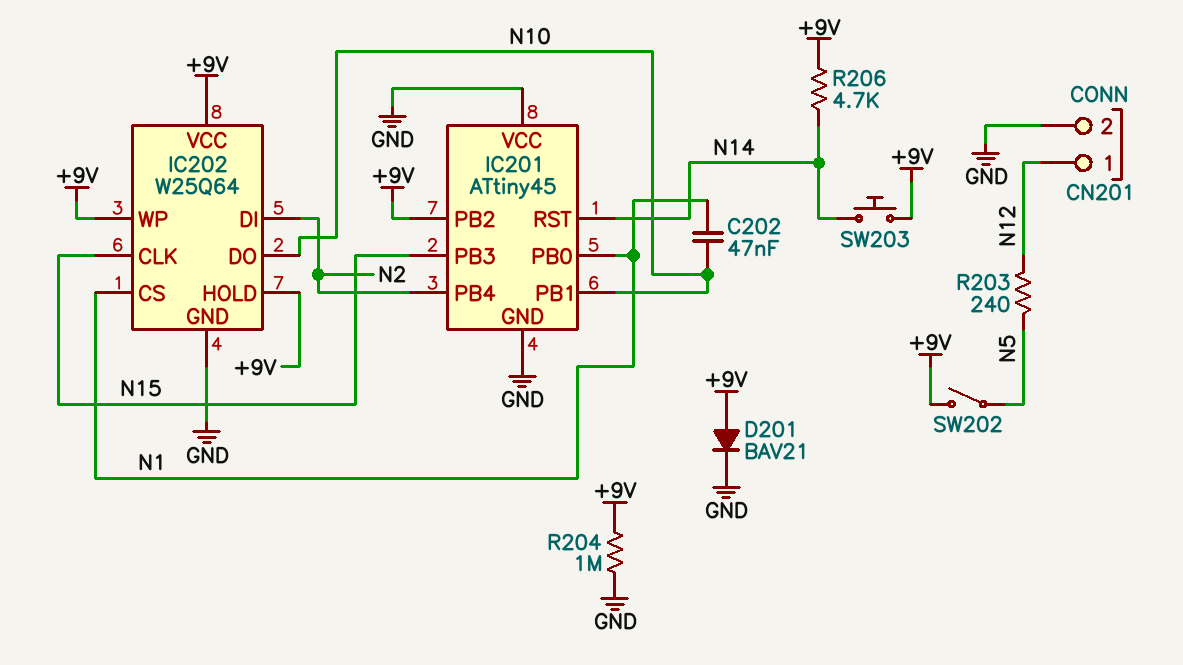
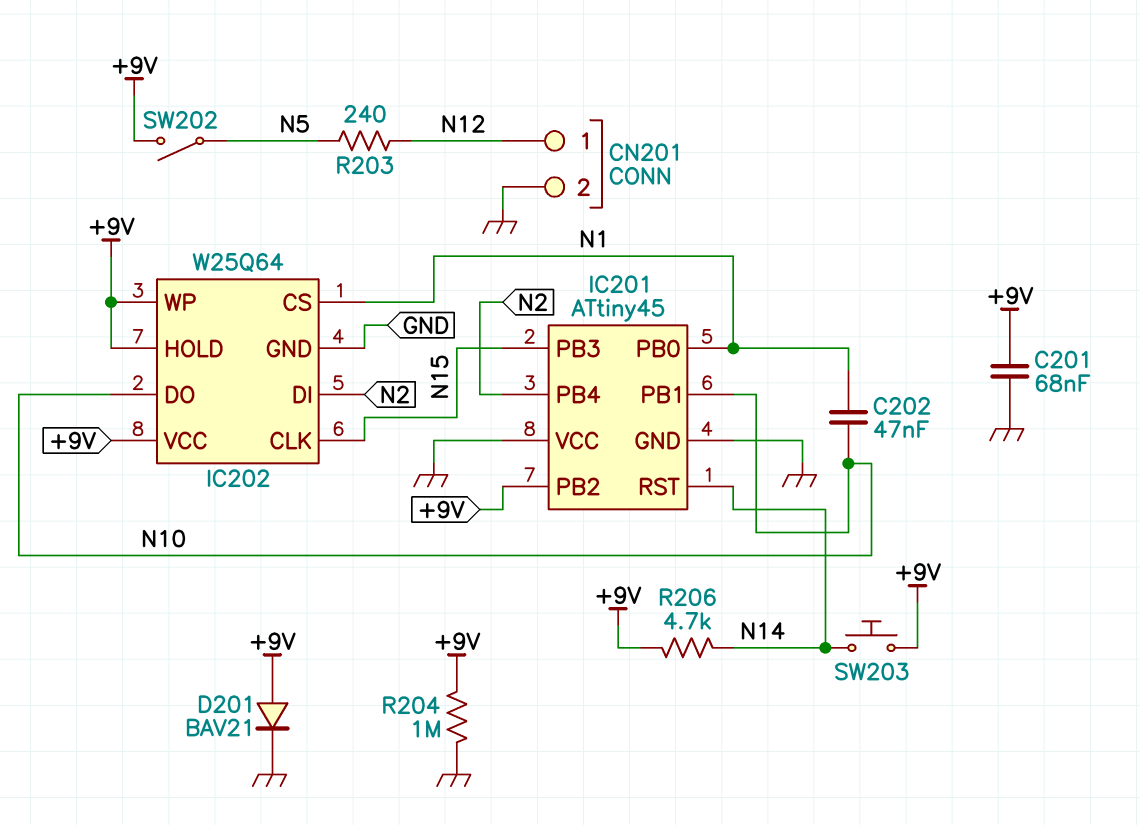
C201: none -> 68nF (+9V, GND)

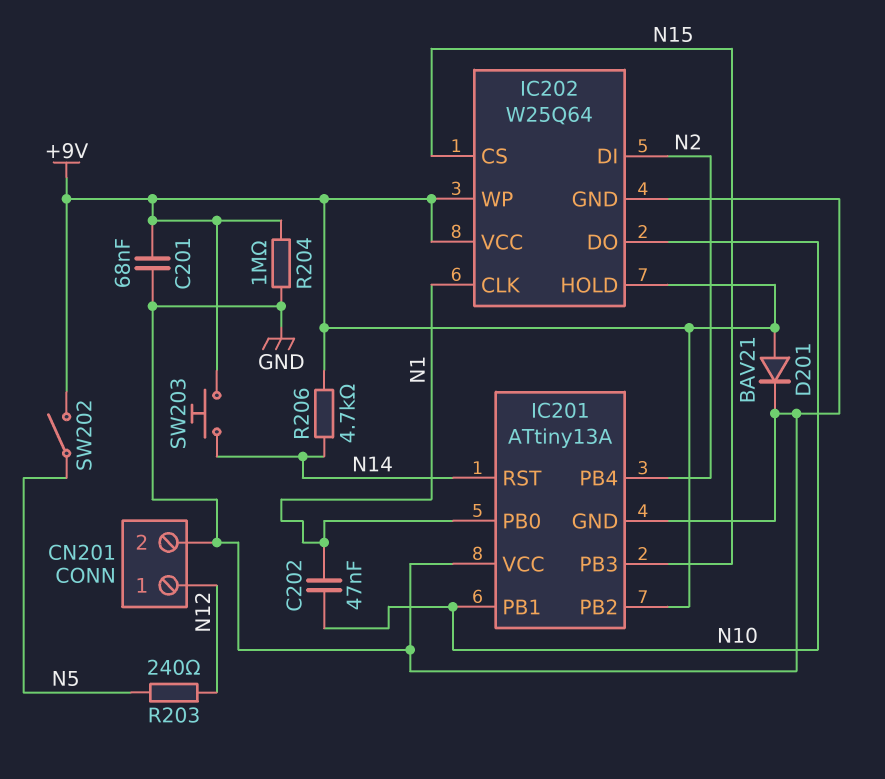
IC201: ATtiny45 -> ATtiny13A
IC202 pin CLK: N15 -> N1
IC202 pin CS: N1 -> N15

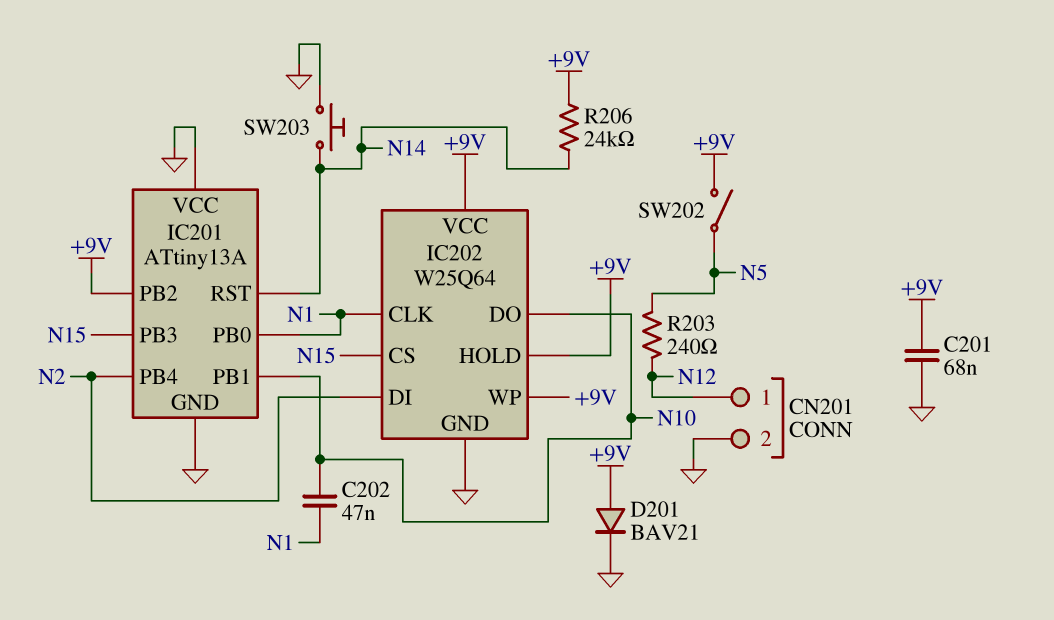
R204: 1M (+9V, GND) -> none
R206: 4.7k (+9V, N14) -> 24k (+9V, N14)
SW203: button (+9V, N14) -> button (GND, N14)

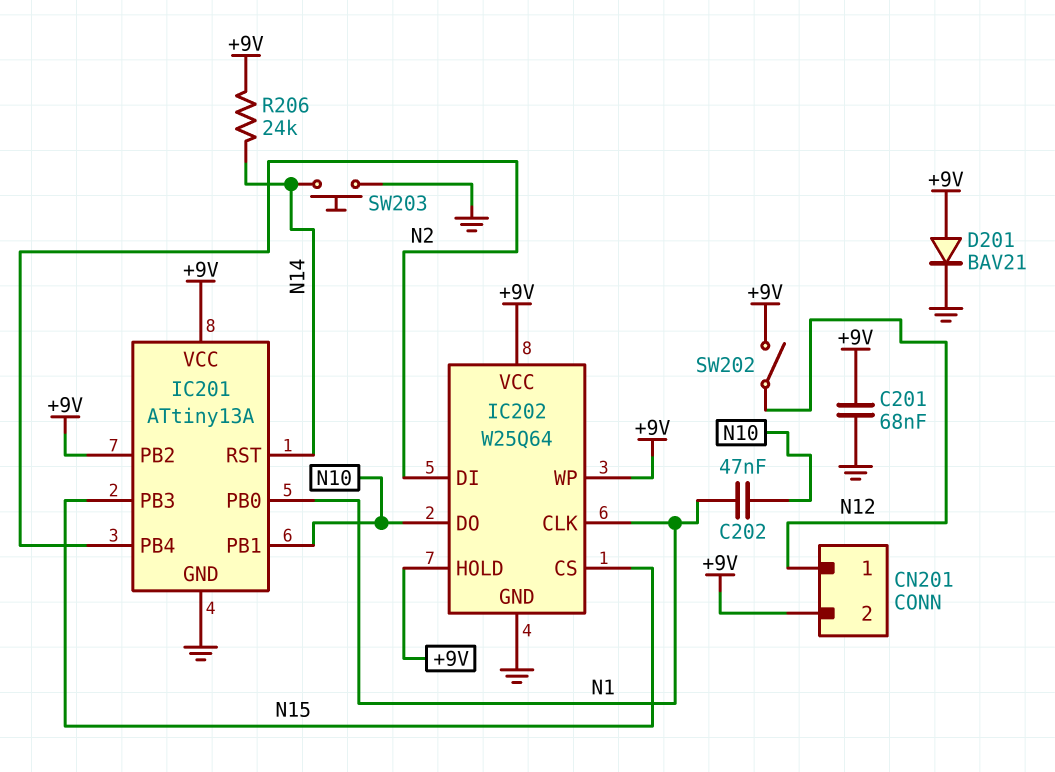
CN201 pin 2: GND -> +9V
IC201 pin VCC: GND -> +9V
R203: 240 (N5, N12) -> none
SW202: switch (+9V, N5) -> switch (+9V, N12)

